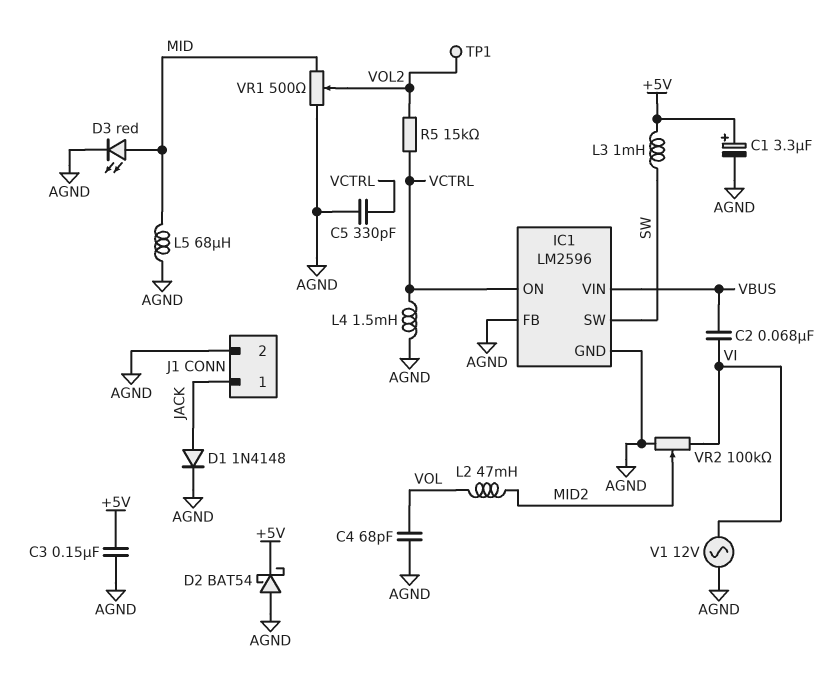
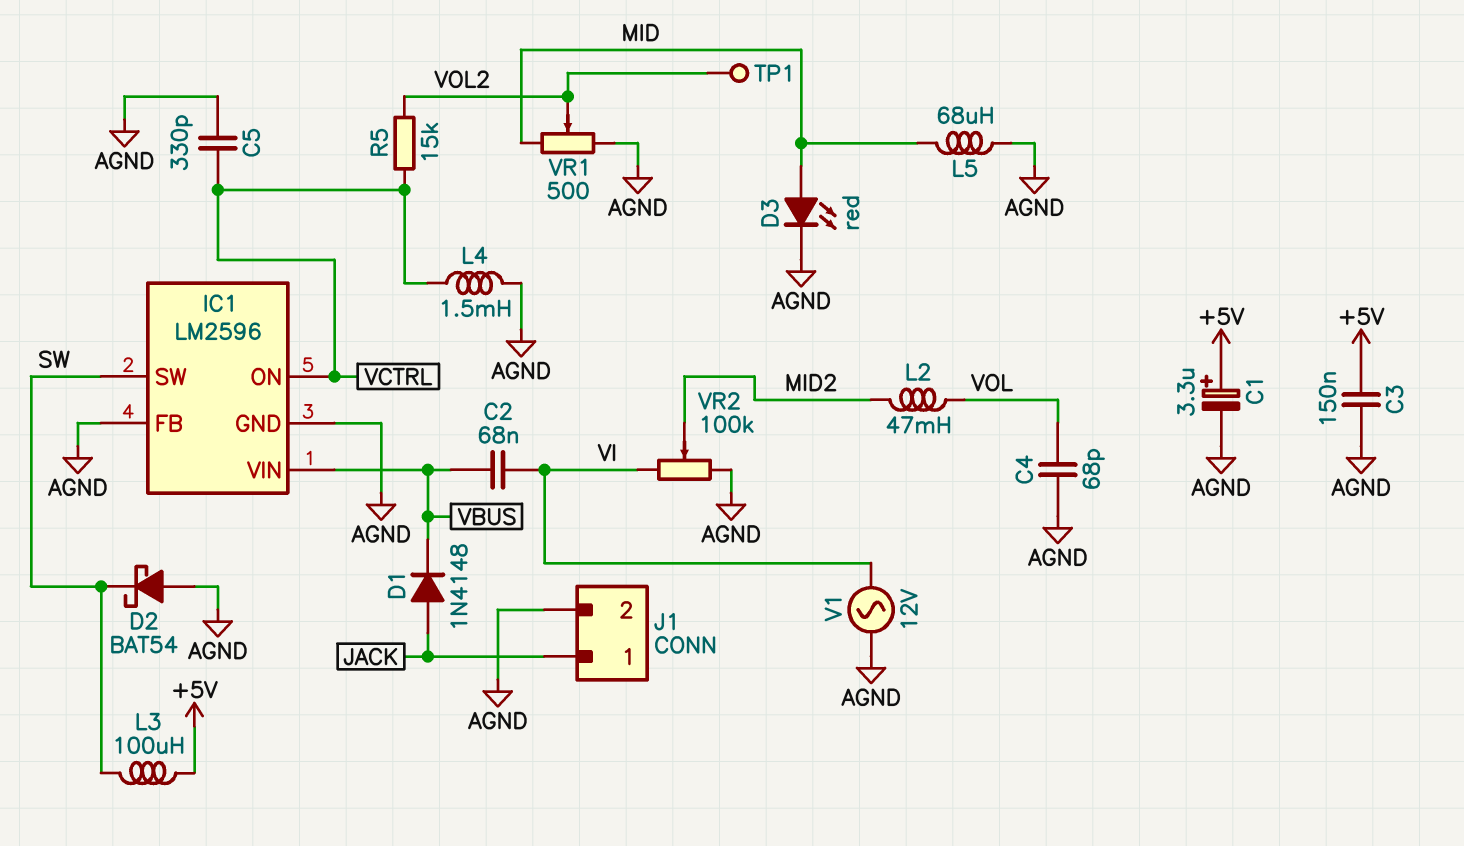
D1: diode 1N4148 (A JACK, K AGND) -> diode 1N4148 (A JACK, K VBUS)
D2: schottky BAT54 (A AGND, K +5V) -> schottky BAT54 (A AGND, K SW)
L3: 1mH (+5V, SW) -> 100uH (+5V, SW)

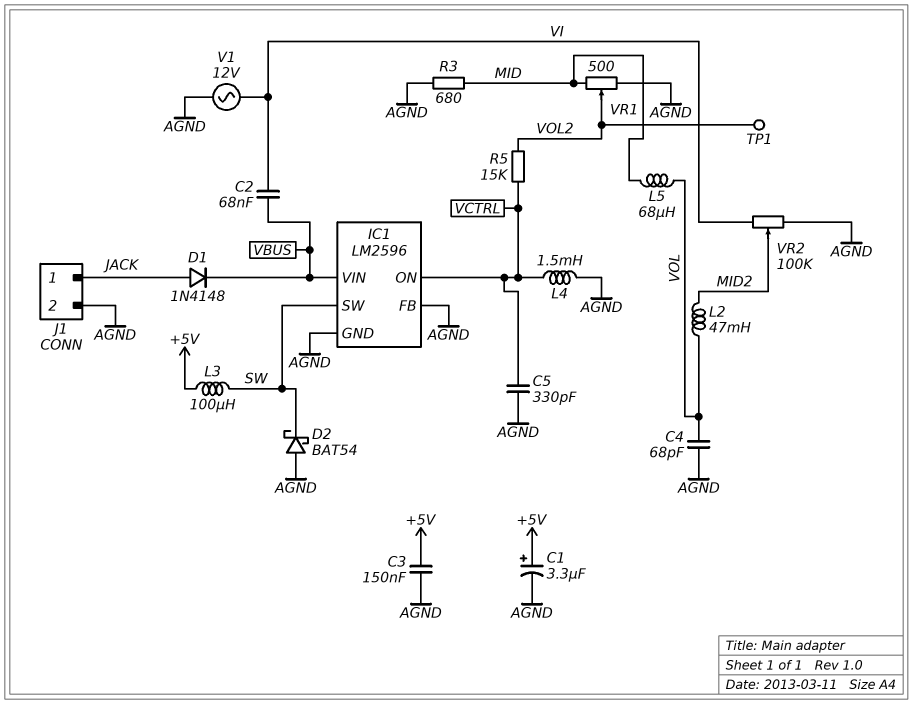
D3: LED red (A MID, K AGND) -> none
L5: 68uH (AGND, MID) -> 68uH (MID, VOL)
R3: none -> 680 (AGND, MID)

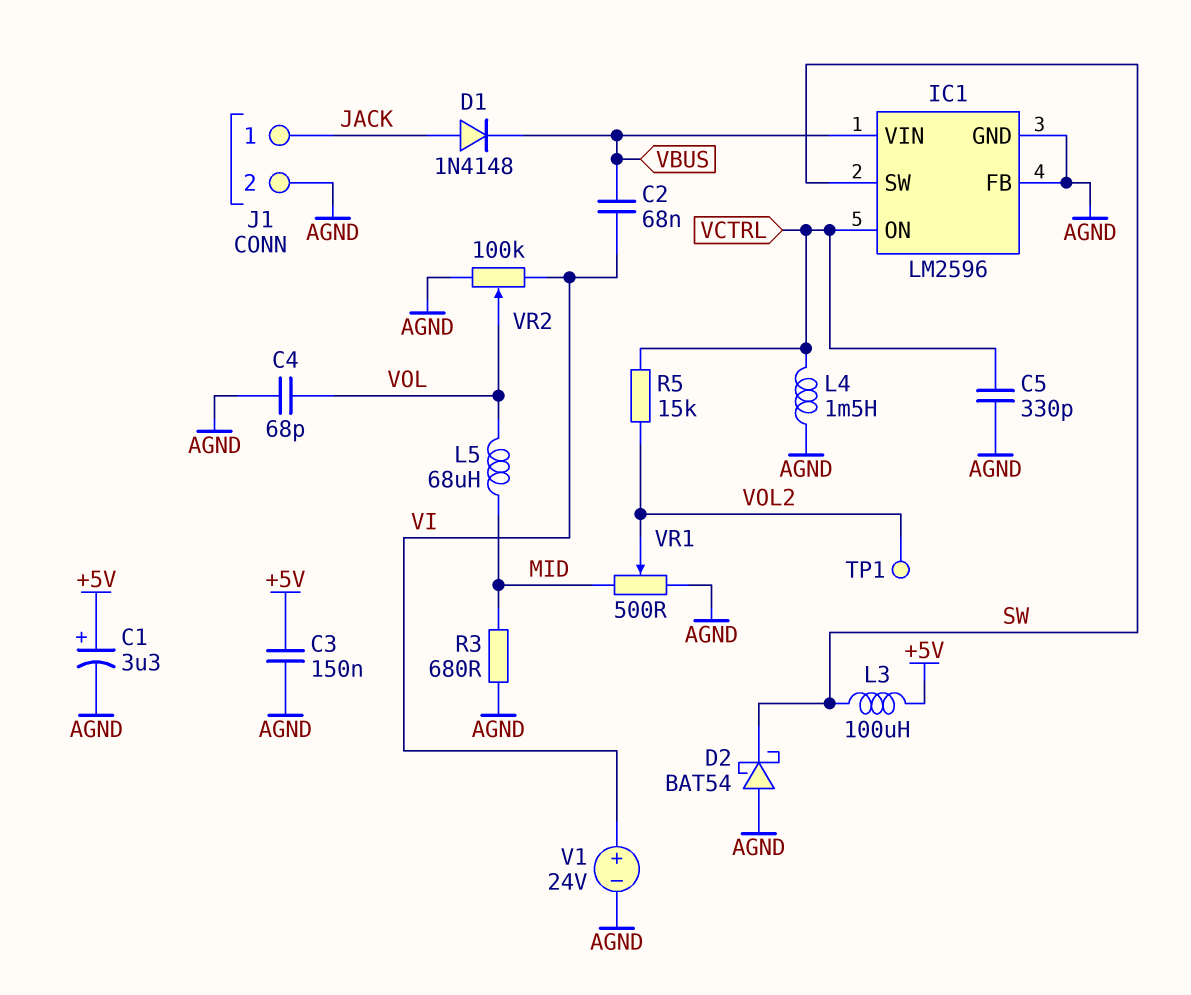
L2: 47mH (MID2, VOL) -> none
V1: AC 12V (AGND, VI) -> 24V (plus VI, minus AGND)
VR2: 100k (AGND, VI, wiper MID2) -> 100k (AGND, VI, wiper VOL)

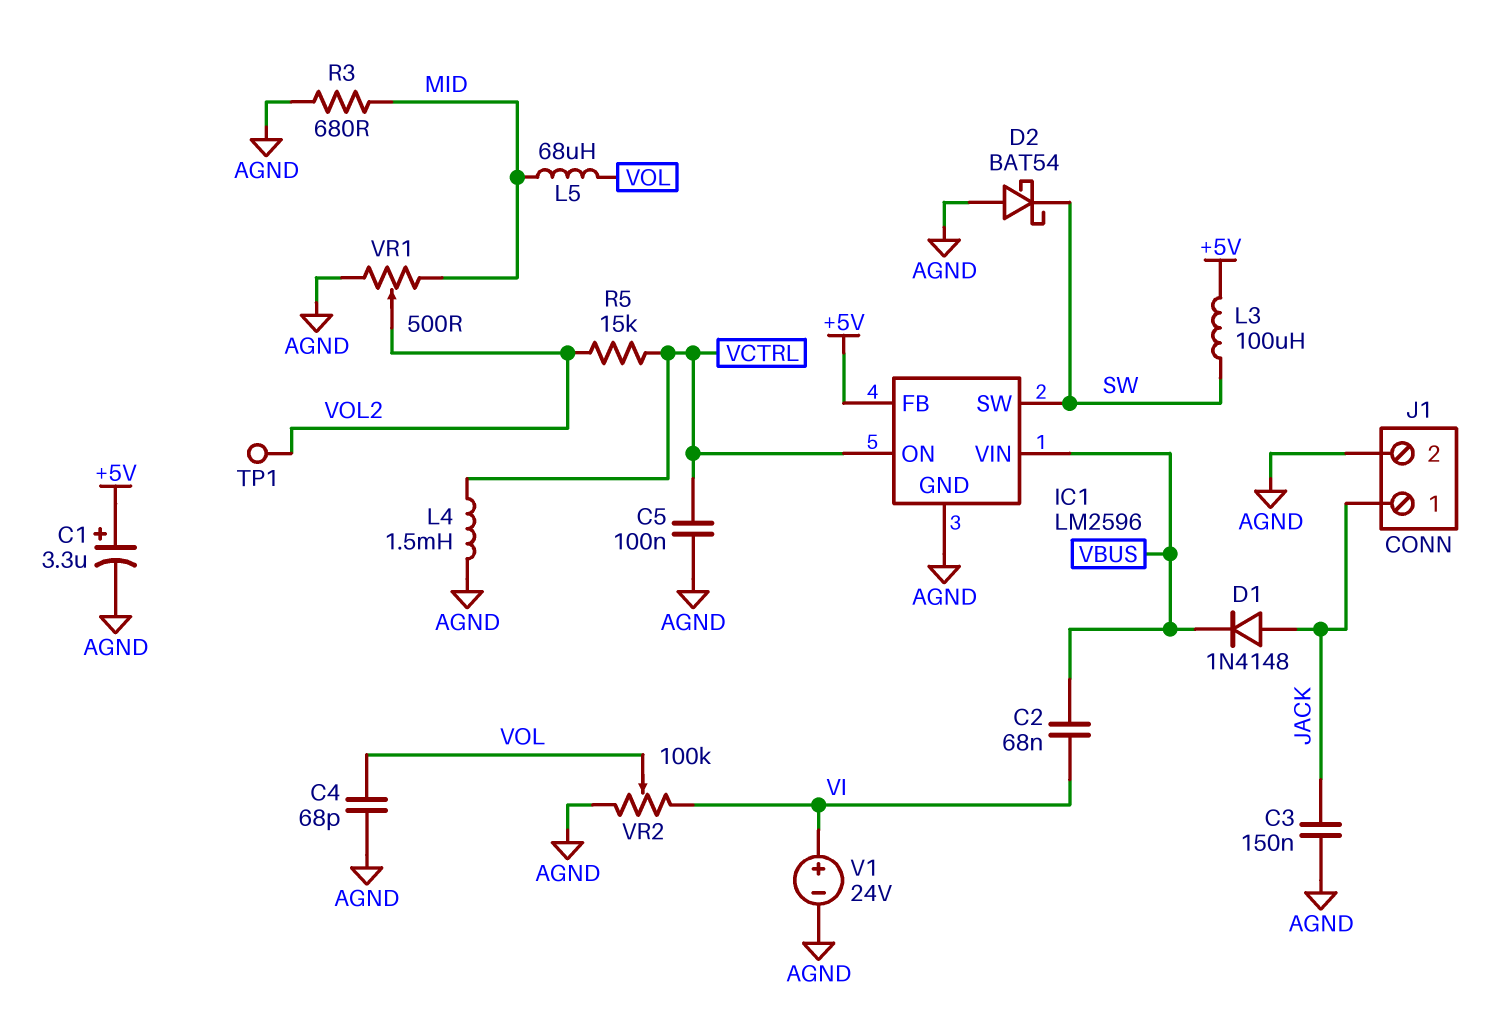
C3: 150nF (+5V, AGND) -> 150nF (AGND, JACK)
C5: 330pF (AGND, VCTRL) -> 100nF (AGND, VCTRL)
IC1 pin FB: AGND -> +5V

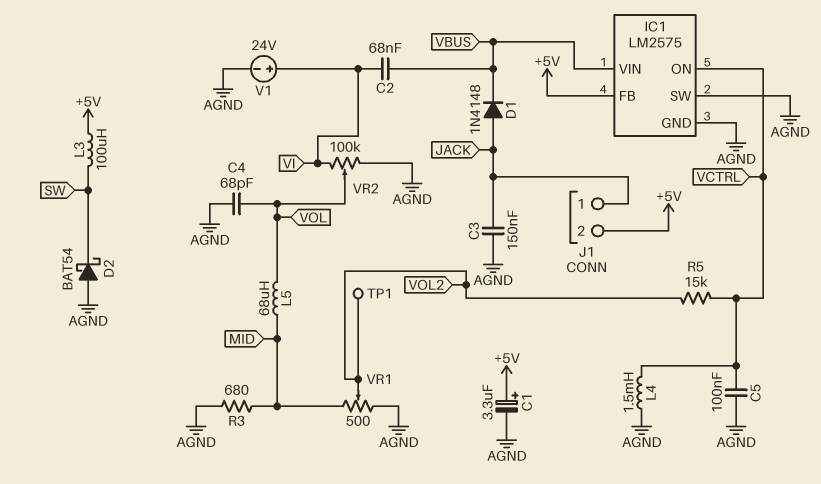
IC1: LM2596 -> LM2575
IC1 pin SW: SW -> AGND
J1 pin 2: AGND -> +5V

